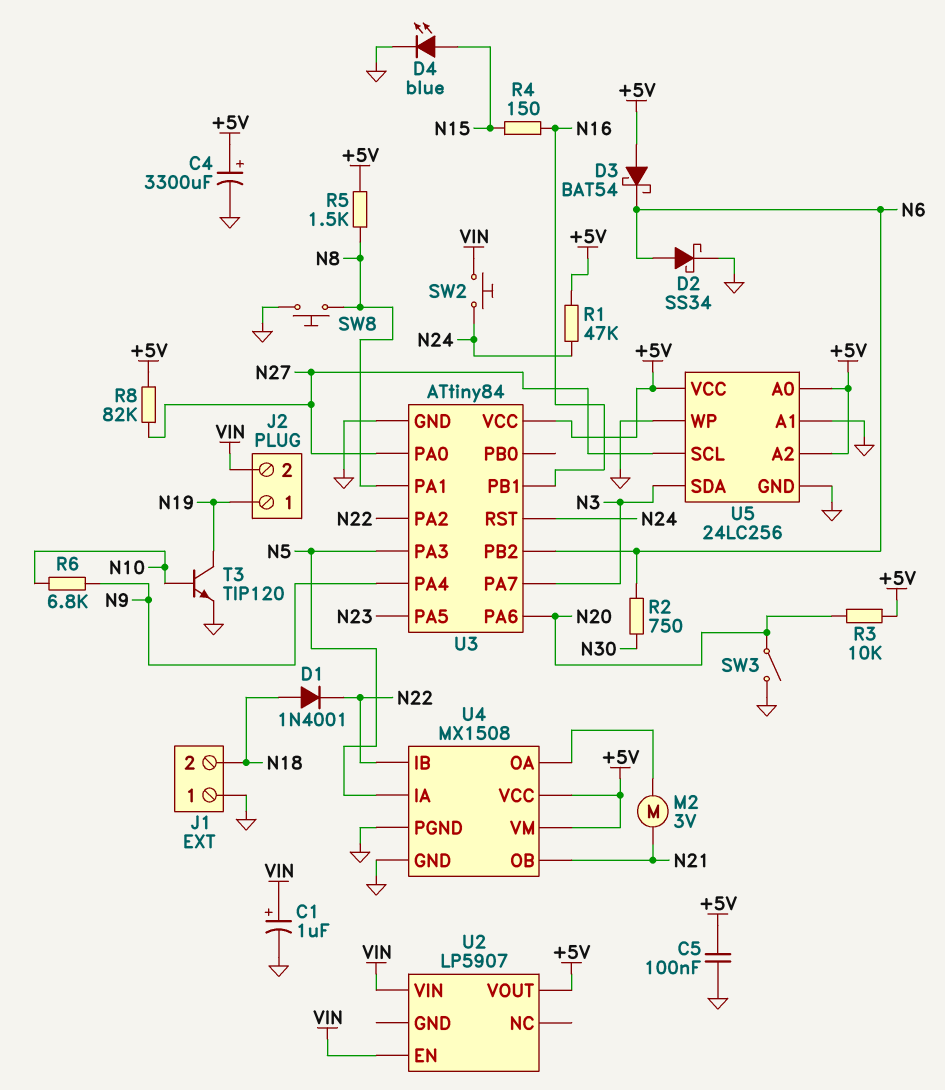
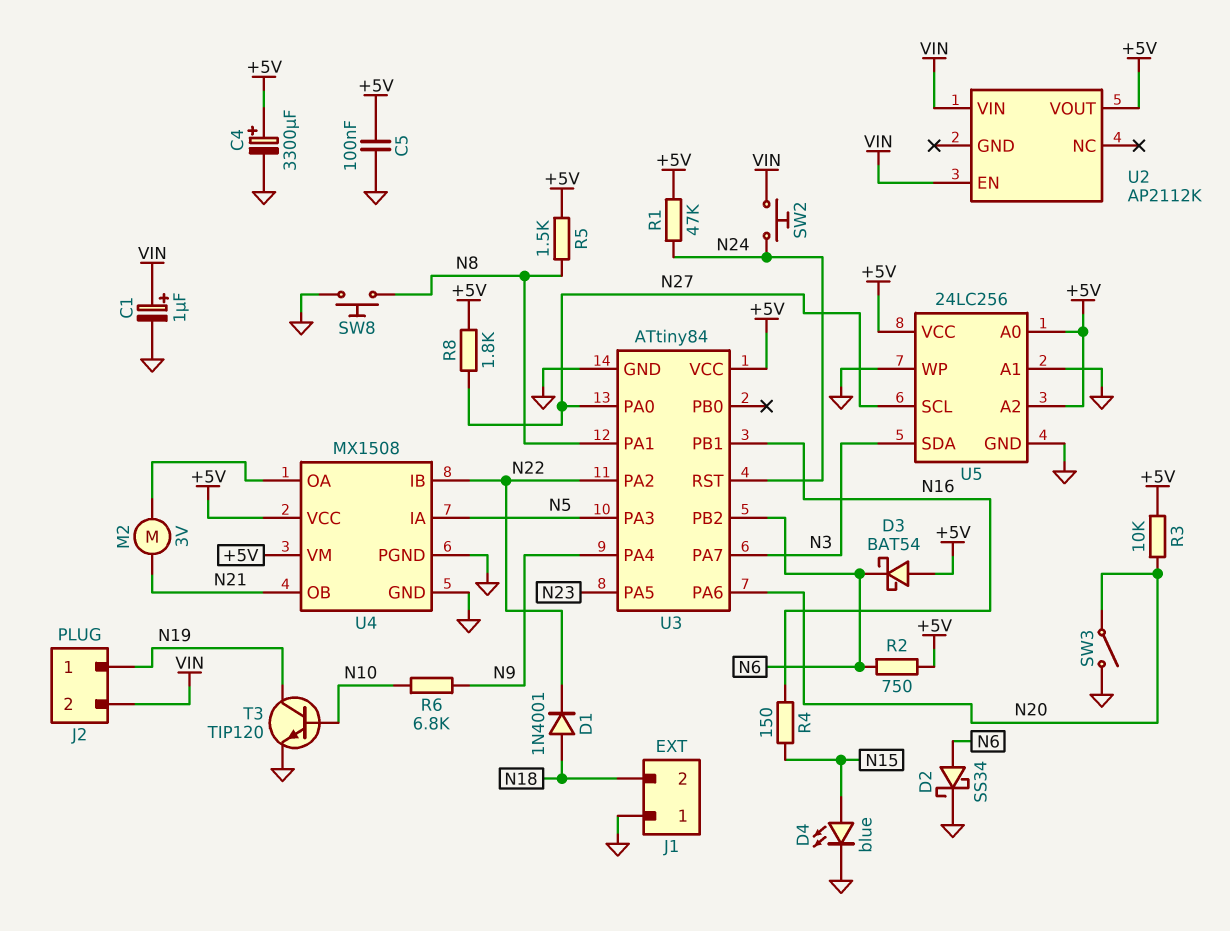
R2: 750 (N6, N30) -> 750 (+5V, N6)
R8: 82k (+5V, N27) -> 1.8k (+5V, N27)
U2: LP5907 -> AP2112K

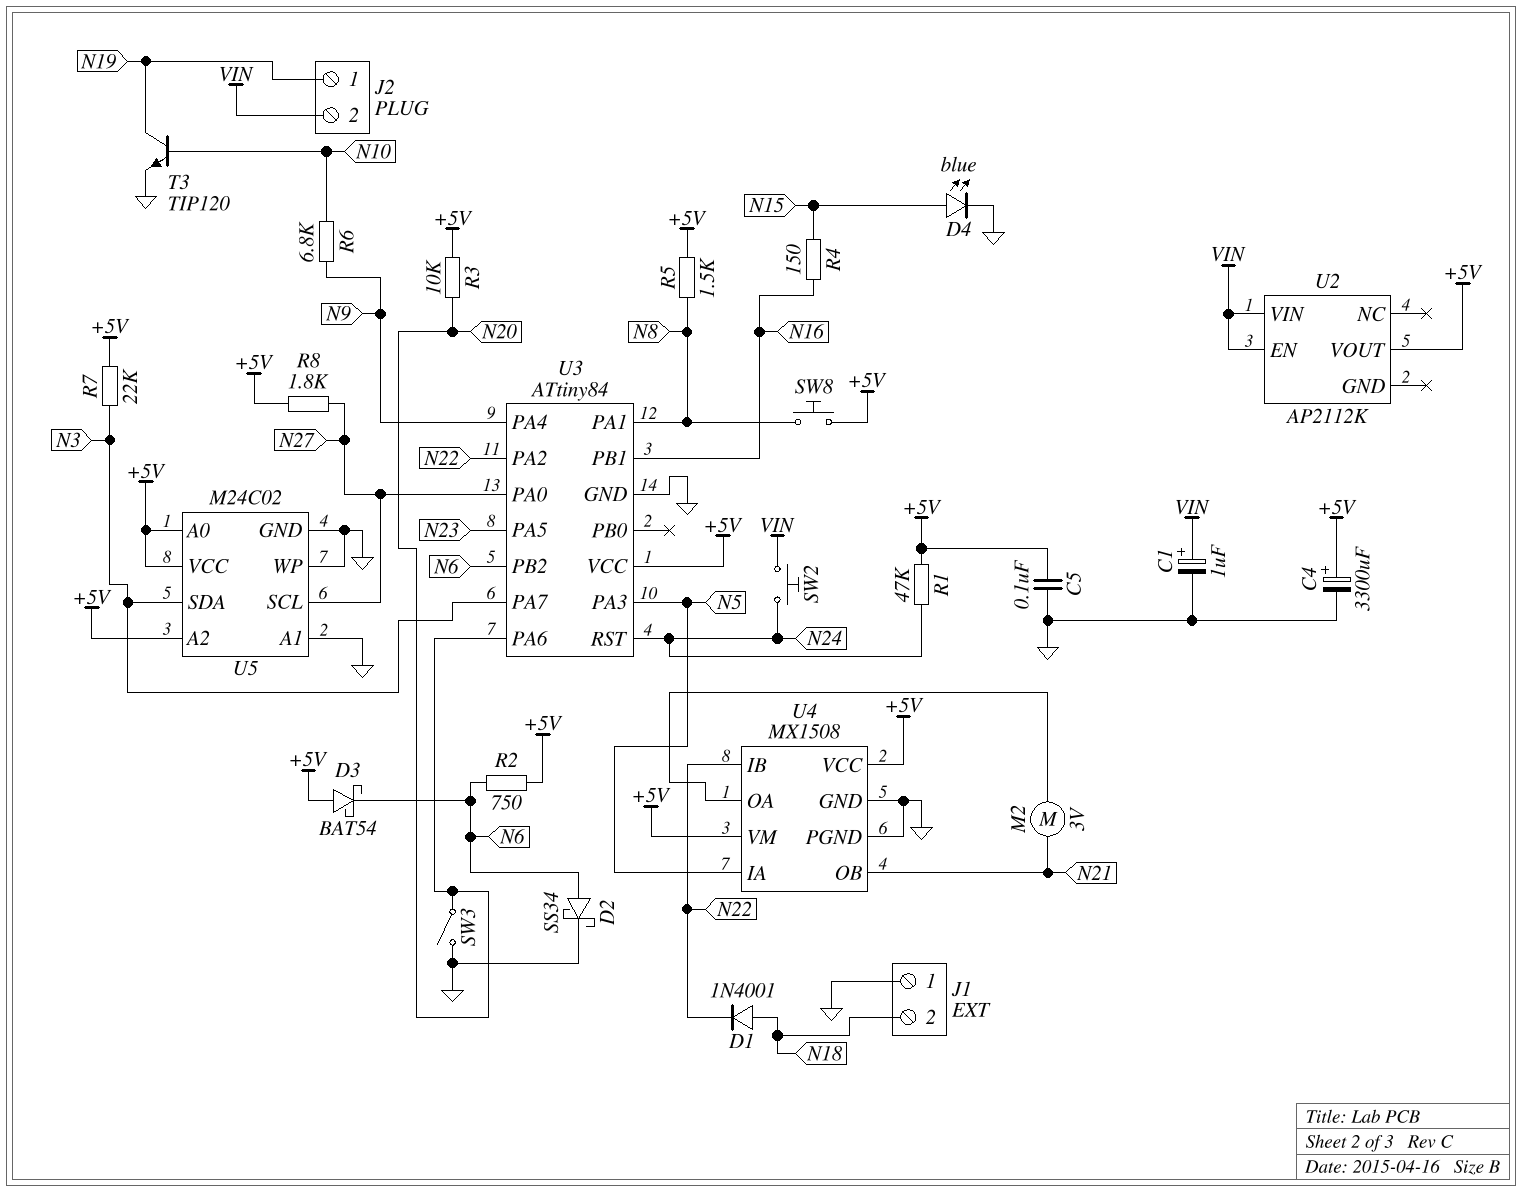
R7: none -> 22k (+5V, N3)
SW8: button (GND, N8) -> button (+5V, N8)
U5: 24LC256 -> M24C02

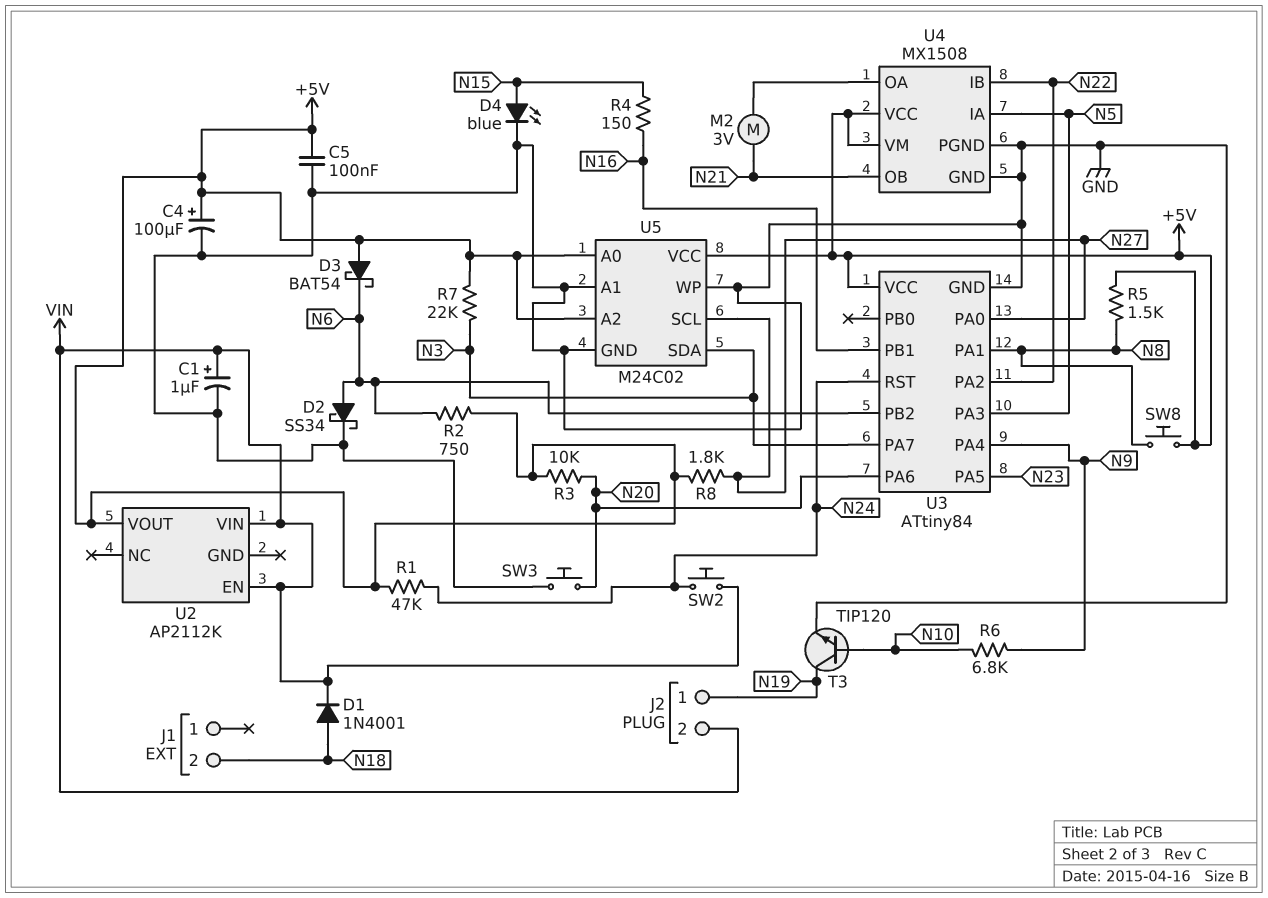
C4: 3300uF (plus +5V, minus GND) -> 100uF (plus +5V, minus GND)
D1: diode 1N4001 (A N18, K N22) -> diode 1N4001 (A N18, K VIN)
J1 pin 1: GND -> none
SW3: switch (GND, N20) -> button (GND, N20)

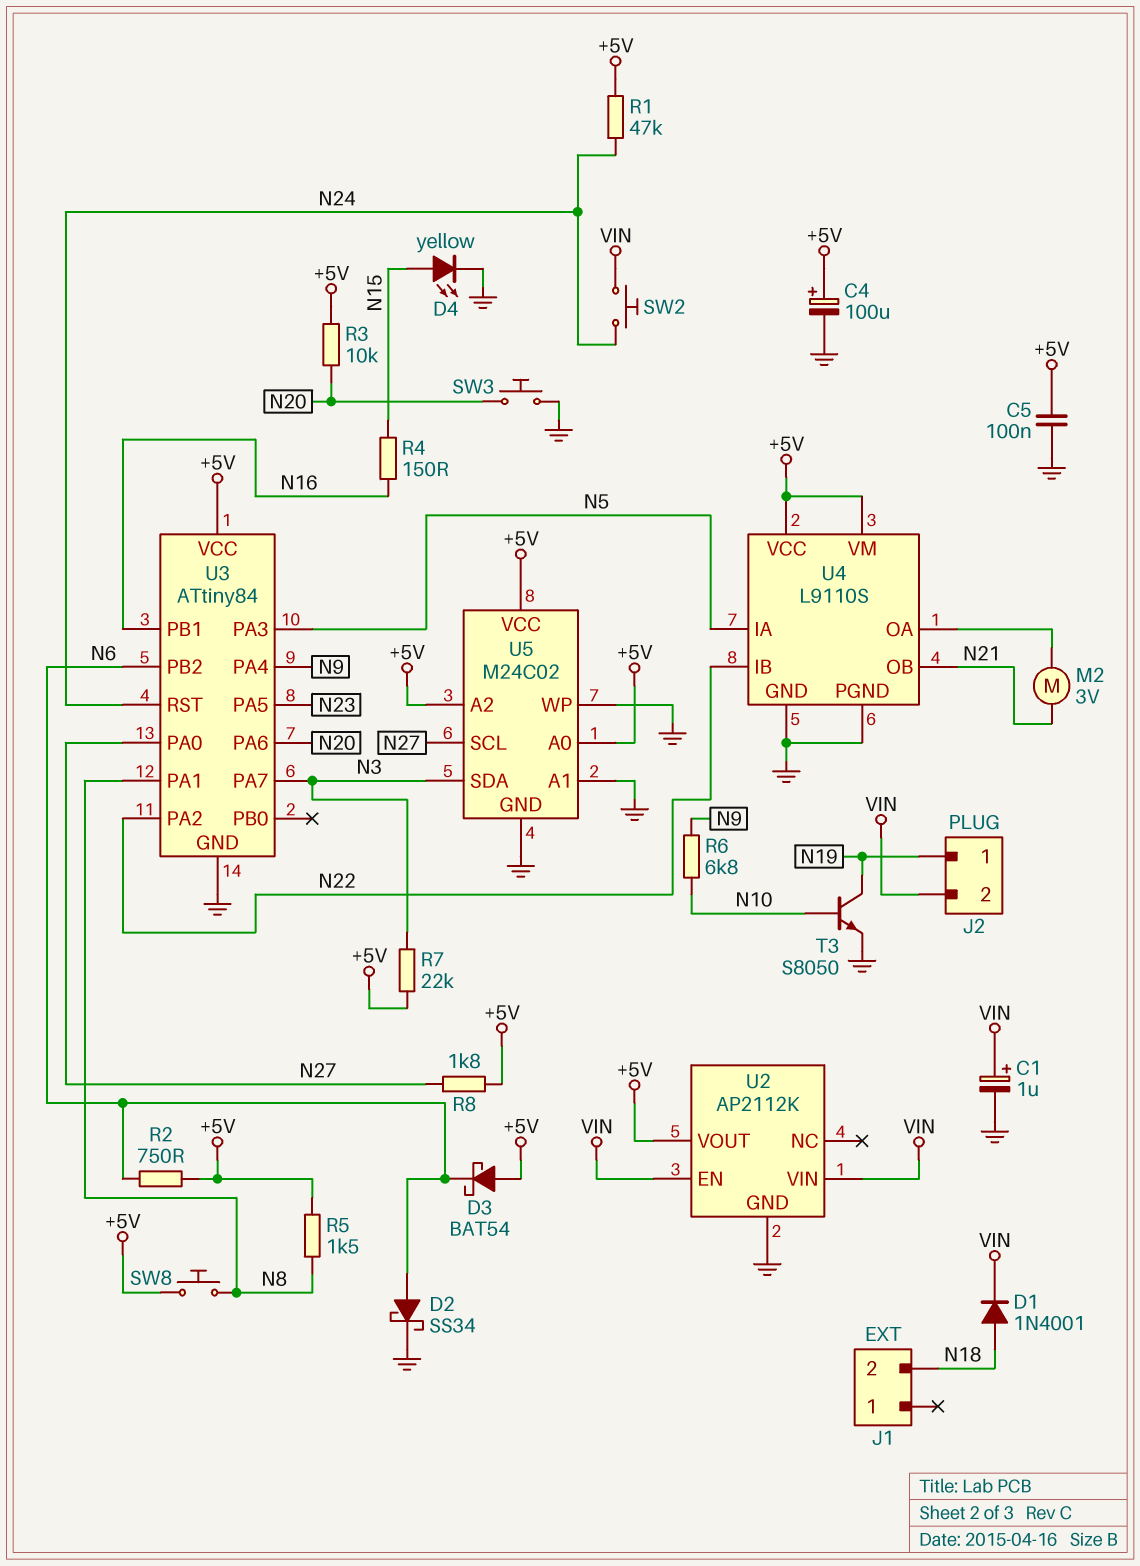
D4: LED blue (A N15, K GND) -> LED yellow (A N15, K GND)
T3: NPN TIP120 (B N10, C N19, E GND) -> NPN S8050 (B N10, C N19, E GND)
U2 pin GND: none -> GND
U4: MX1508 -> L9110S

